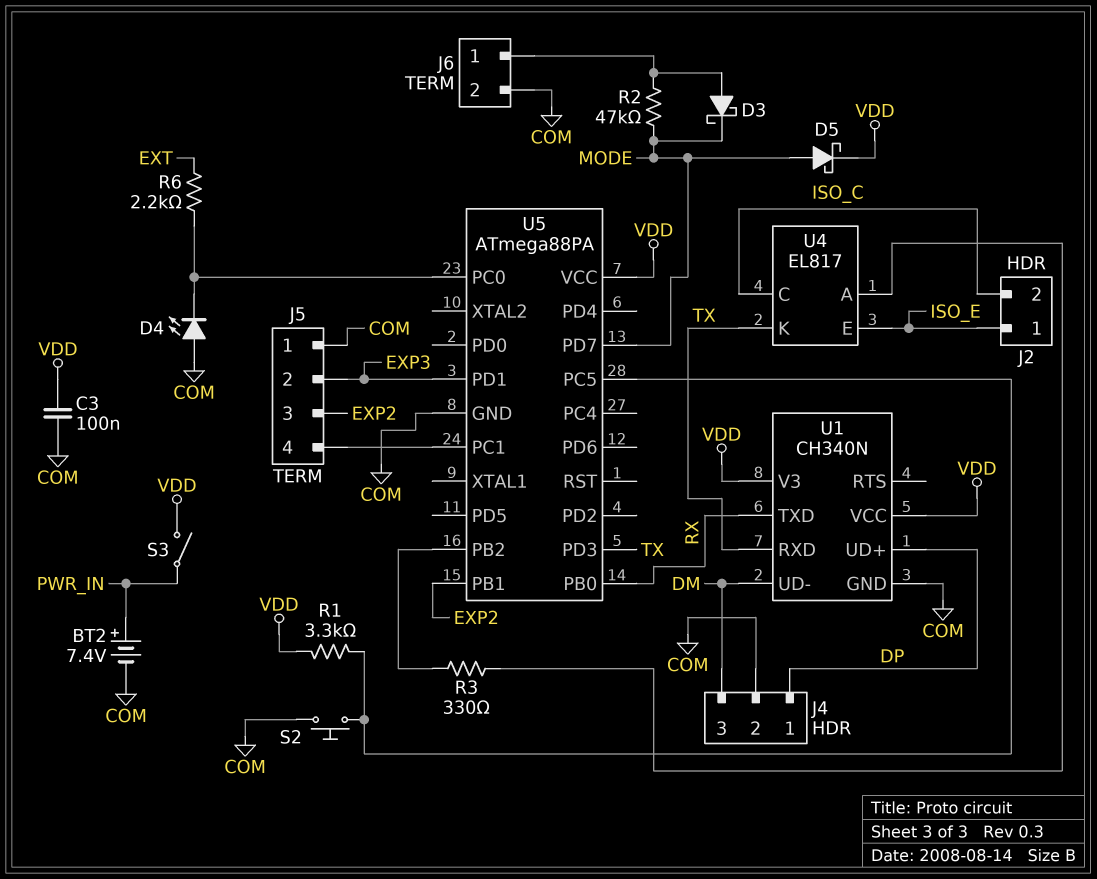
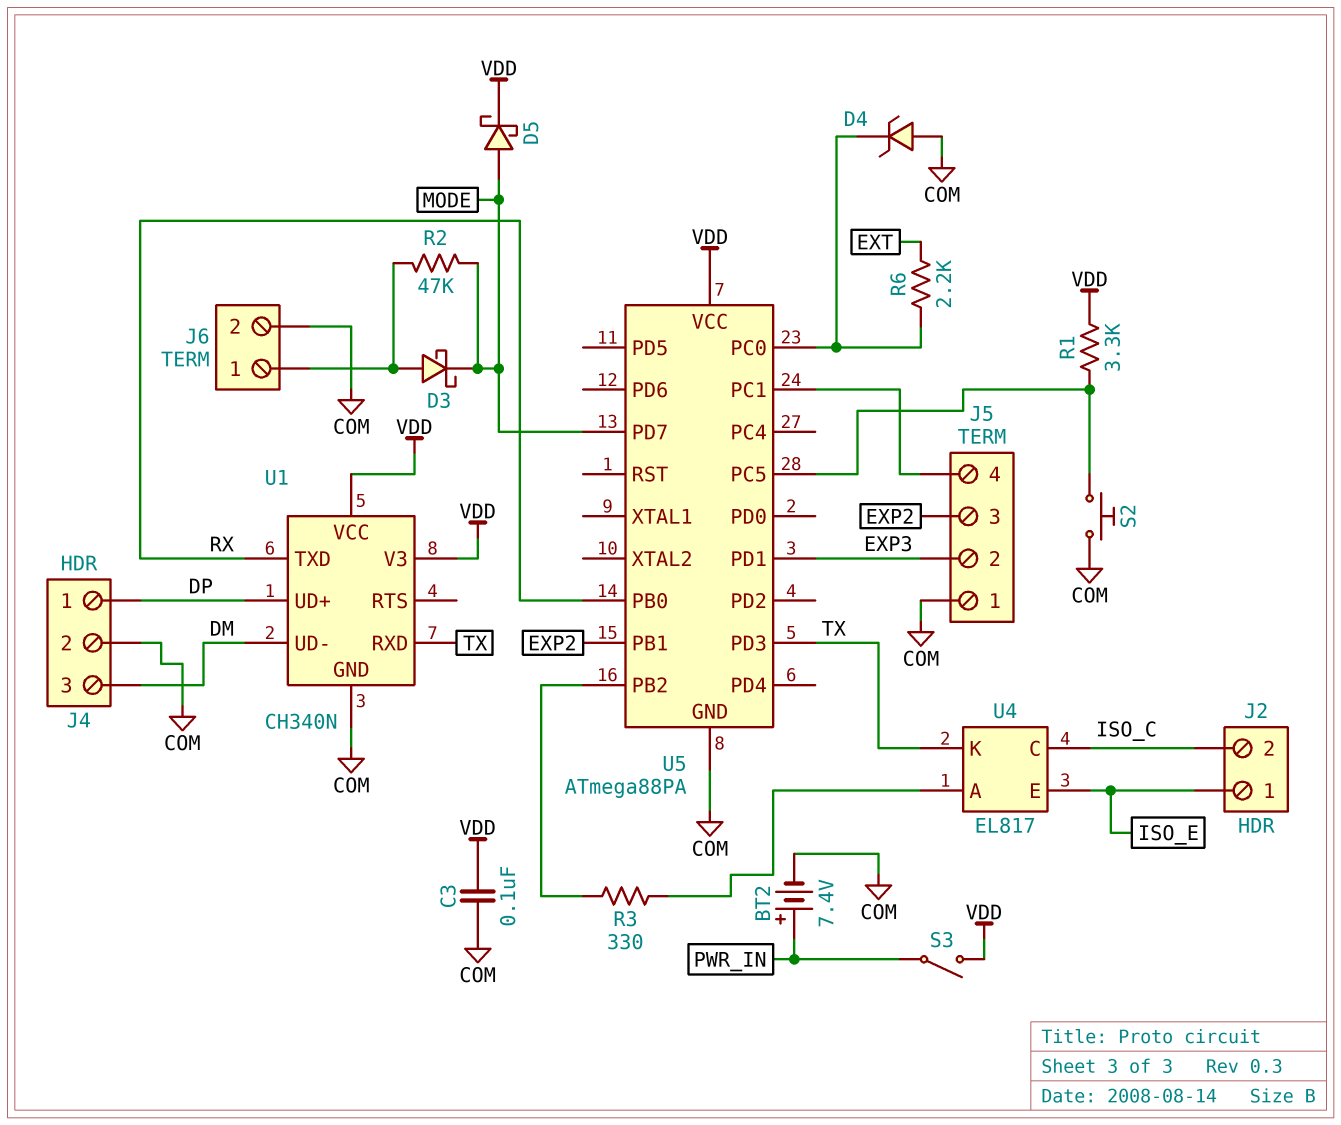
D4: LED (A COM, K U5/PC0) -> zener (A COM, K U5/PC0)

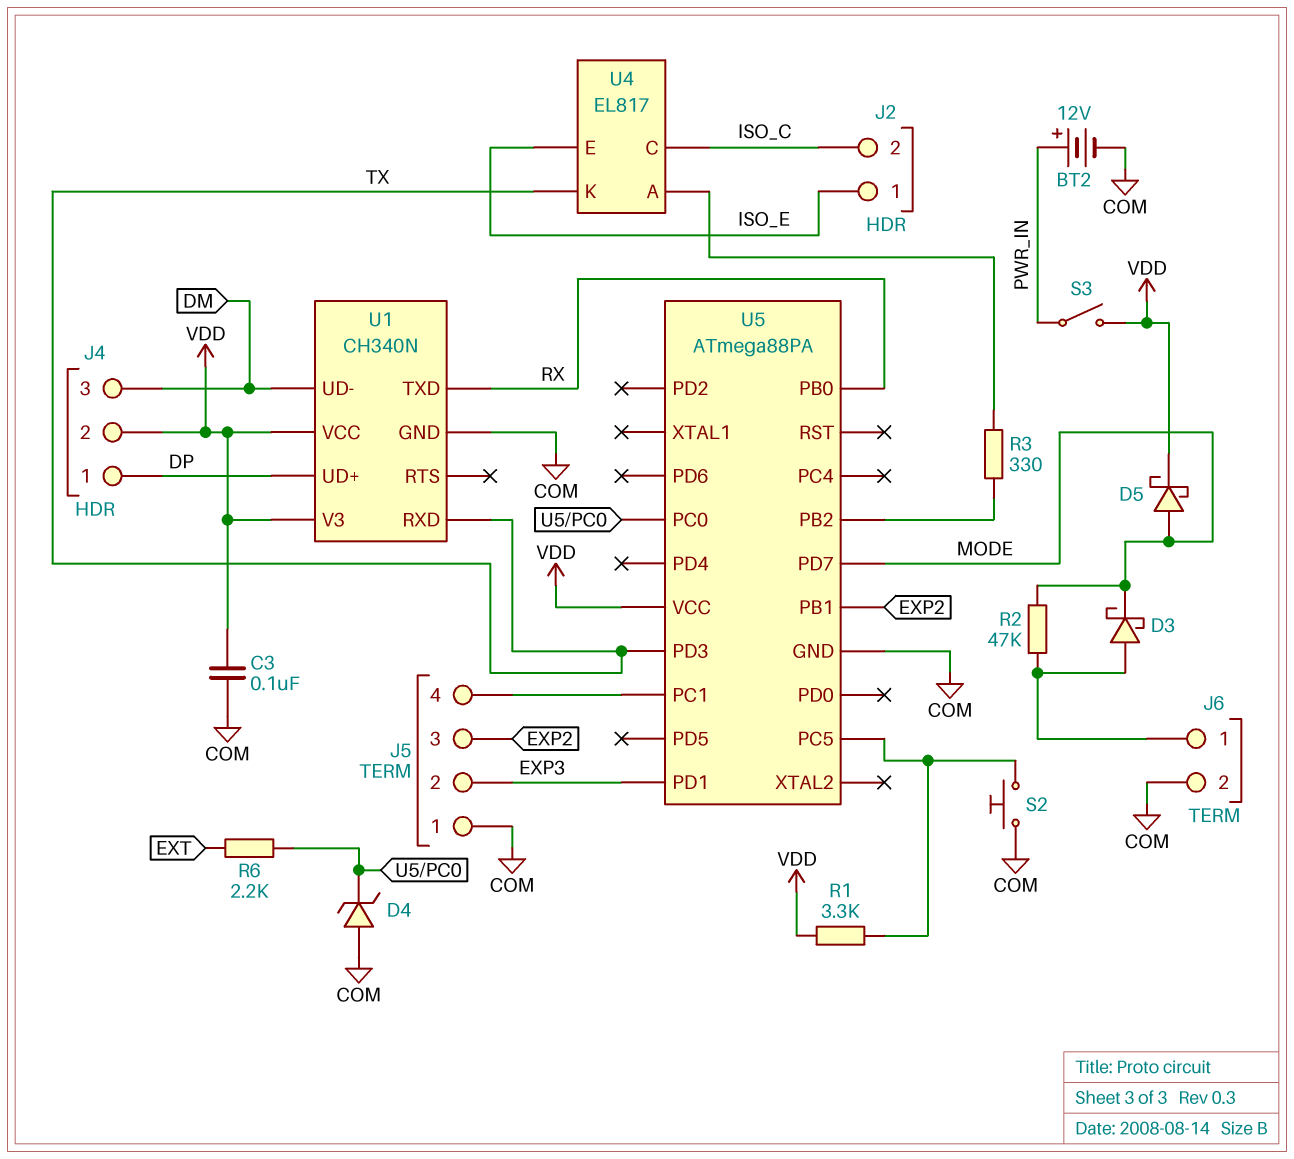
BT2: 7.4V (plus PWR_IN, minus COM) -> 12V (plus PWR_IN, minus COM)
J4 pin 2: COM -> VDD

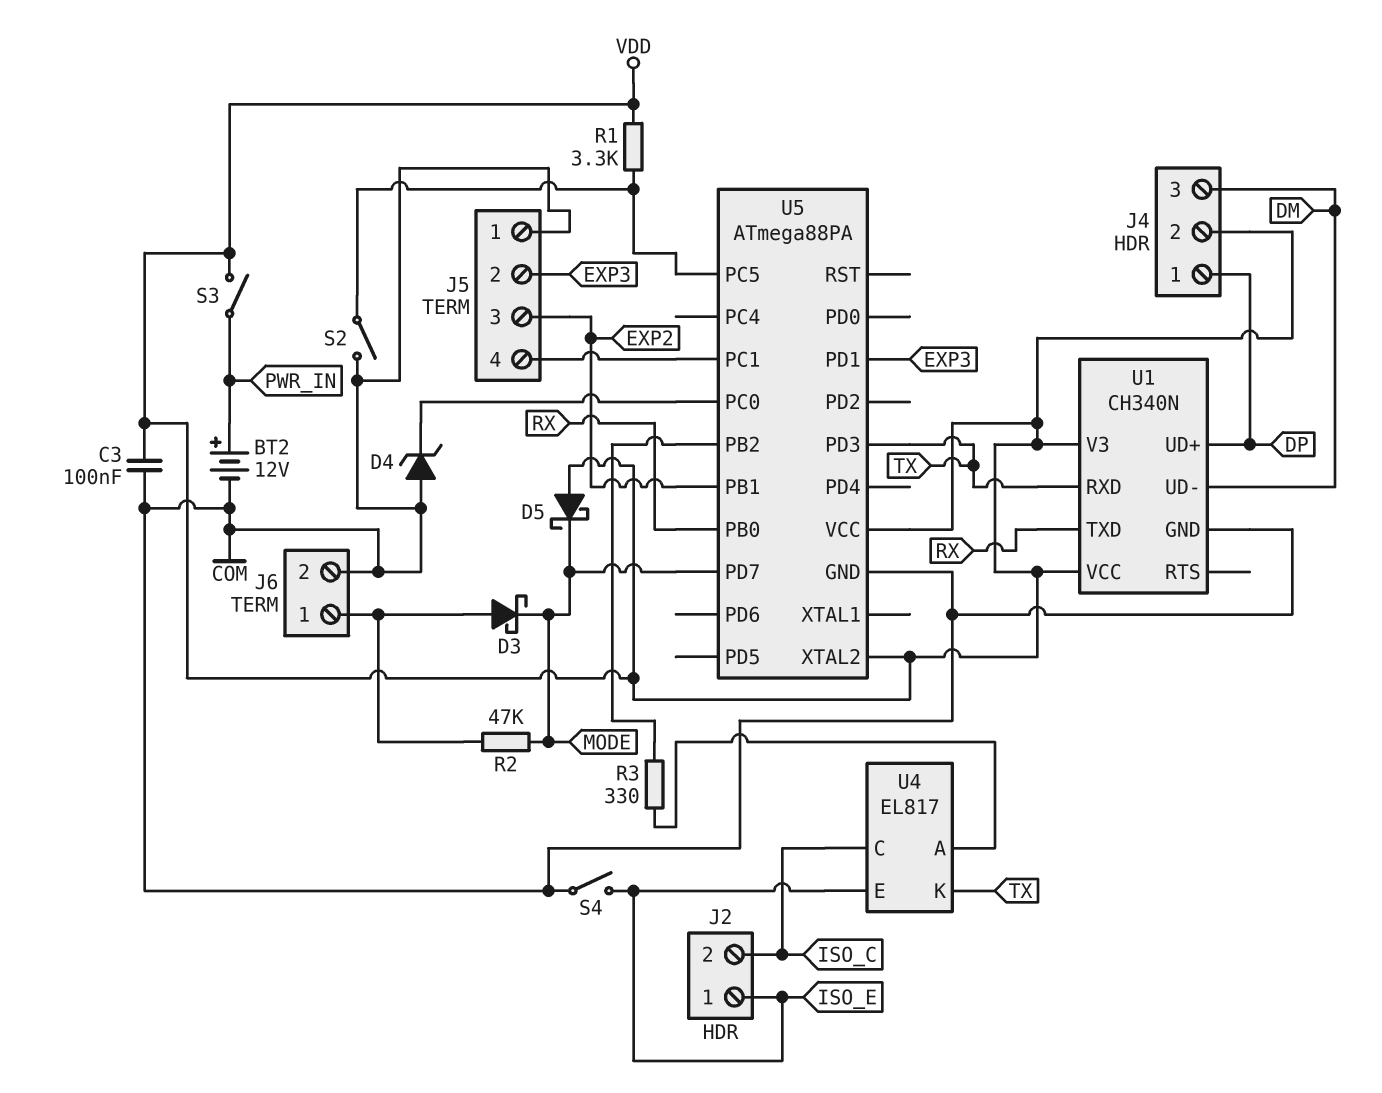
D5: schottky (A MODE, K VDD) -> schottky (A VDD, K MODE)
R6: 2.2k (EXT, U5/PC0) -> none
S2: button (COM, U5/PC5) -> switch (COM, U5/PC5)
S4: none -> switch (COM, ISO_E)
U5 pin XTAL2: none -> VDD

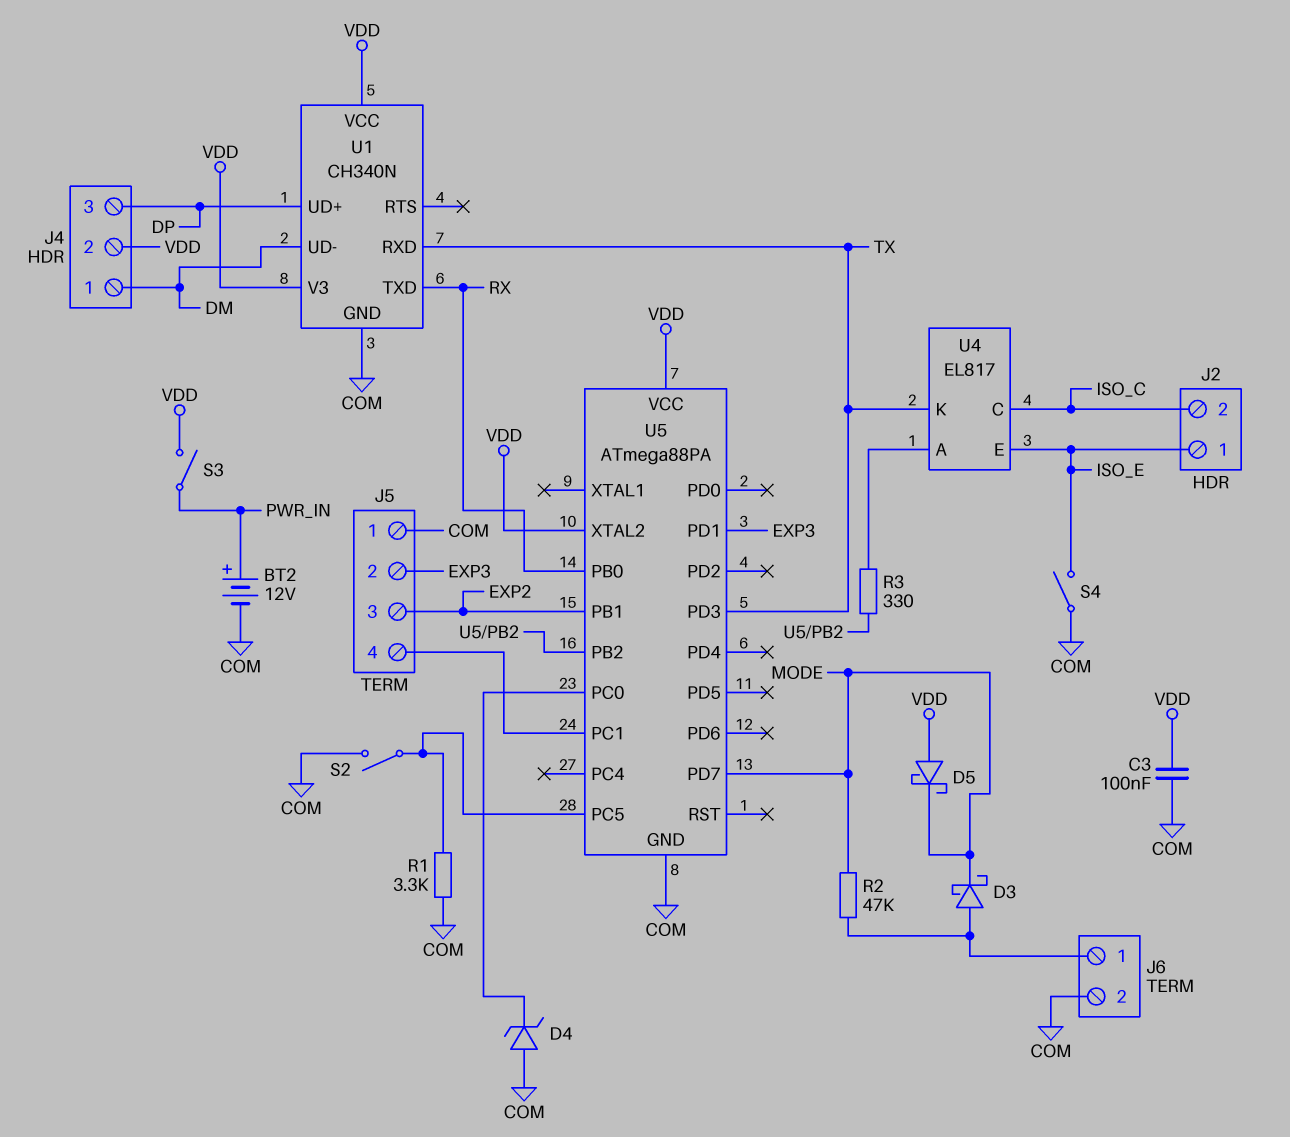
J4 pin 1: DP -> DM
J4 pin 3: DM -> DP
R1: 3.3k (U5/PC5, VDD) -> 3.3k (COM, U5/PC5)

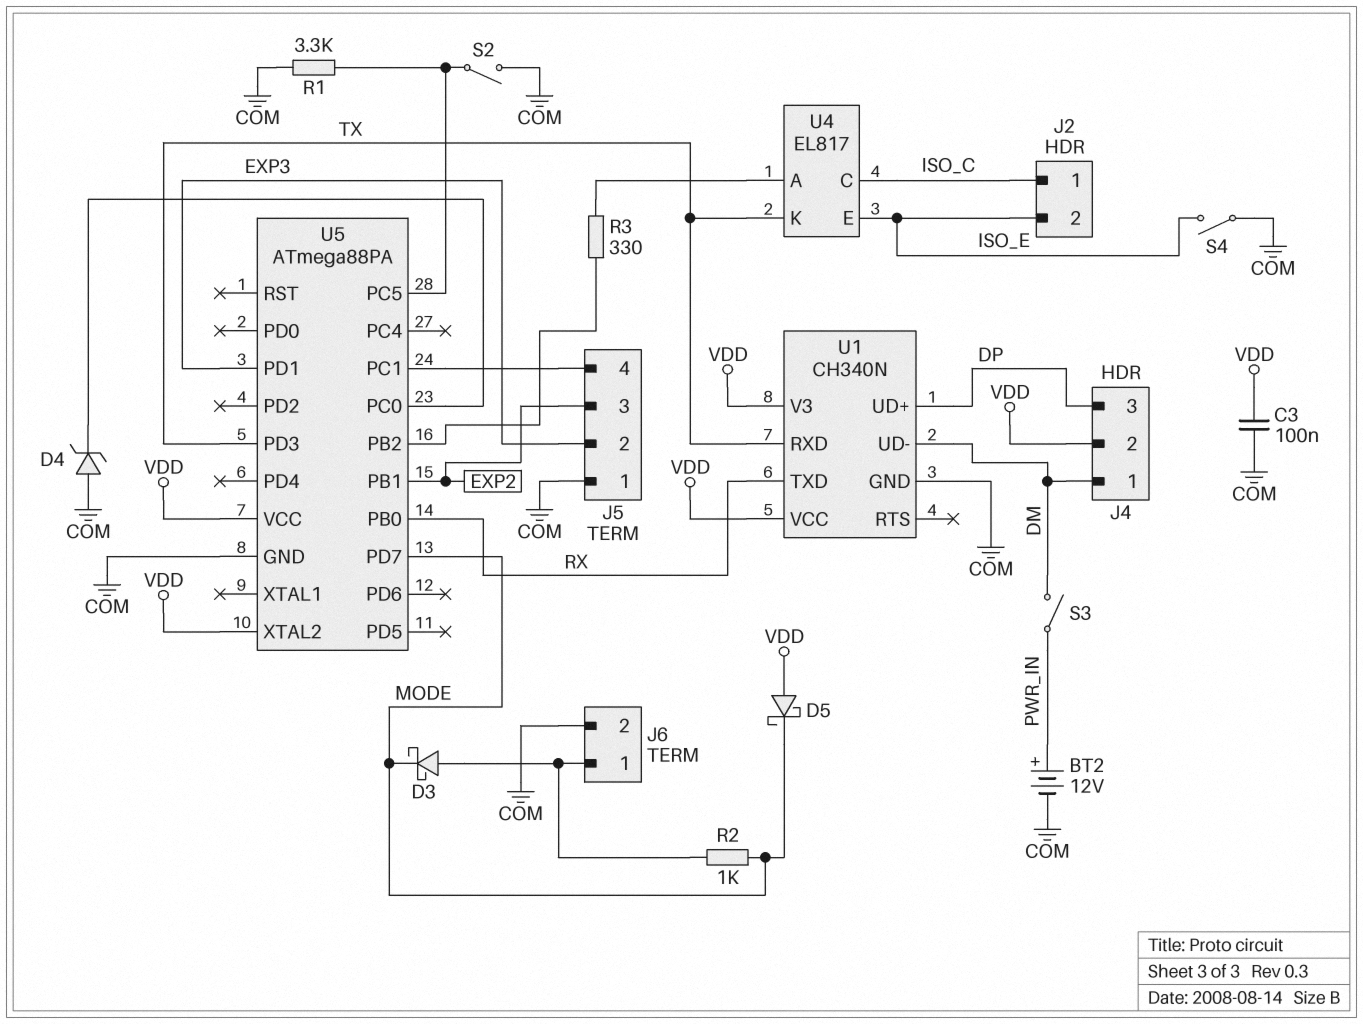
J2 pin 1: ISO_E -> ISO_C
J2 pin 2: ISO_C -> ISO_E
R2: 47k (J6/1, MODE) -> 1k (J6/1, MODE)
S3: switch (PWR_IN, VDD) -> switch (DM, PWR_IN)

